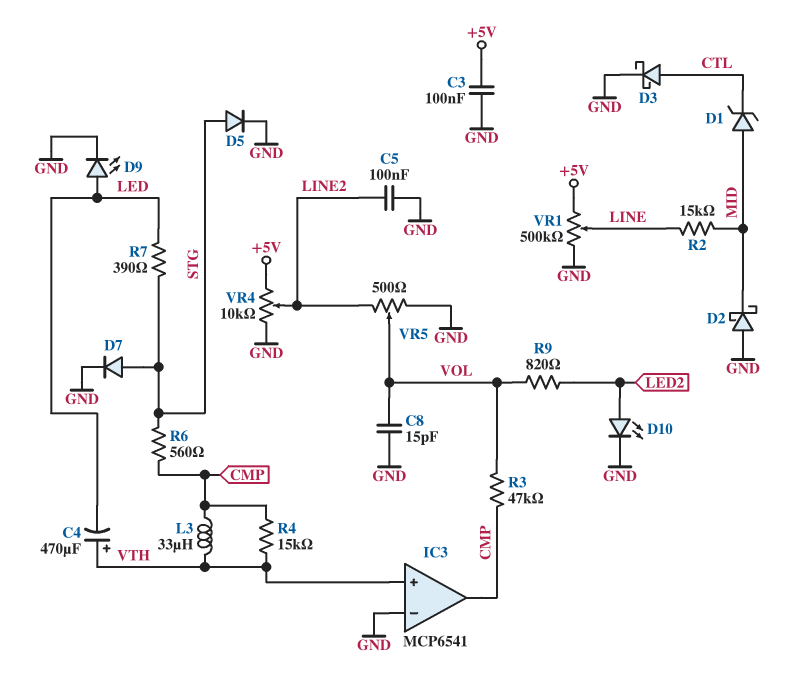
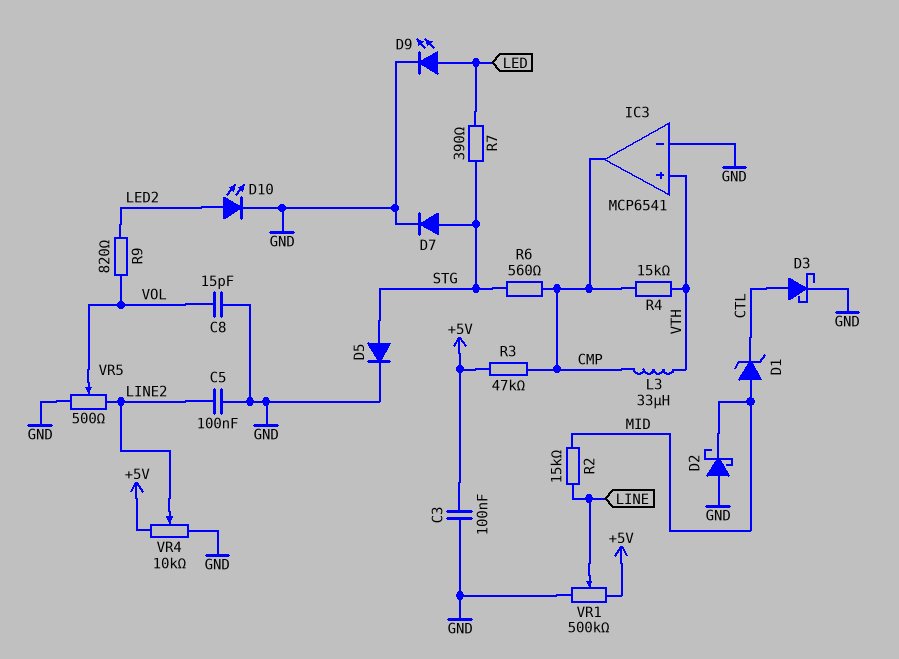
C4: 470uF (plus VTH, minus LED) -> none
R3: 47k (CMP, VOL) -> 47k (+5V, CMP)

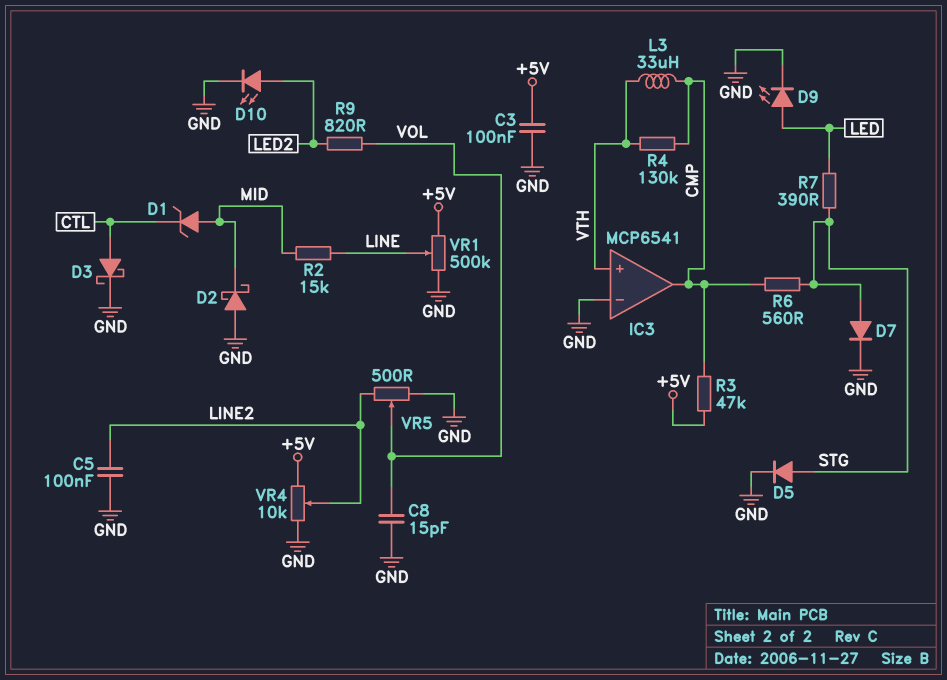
R4: 15k (CMP, VTH) -> 130k (CMP, VTH)

